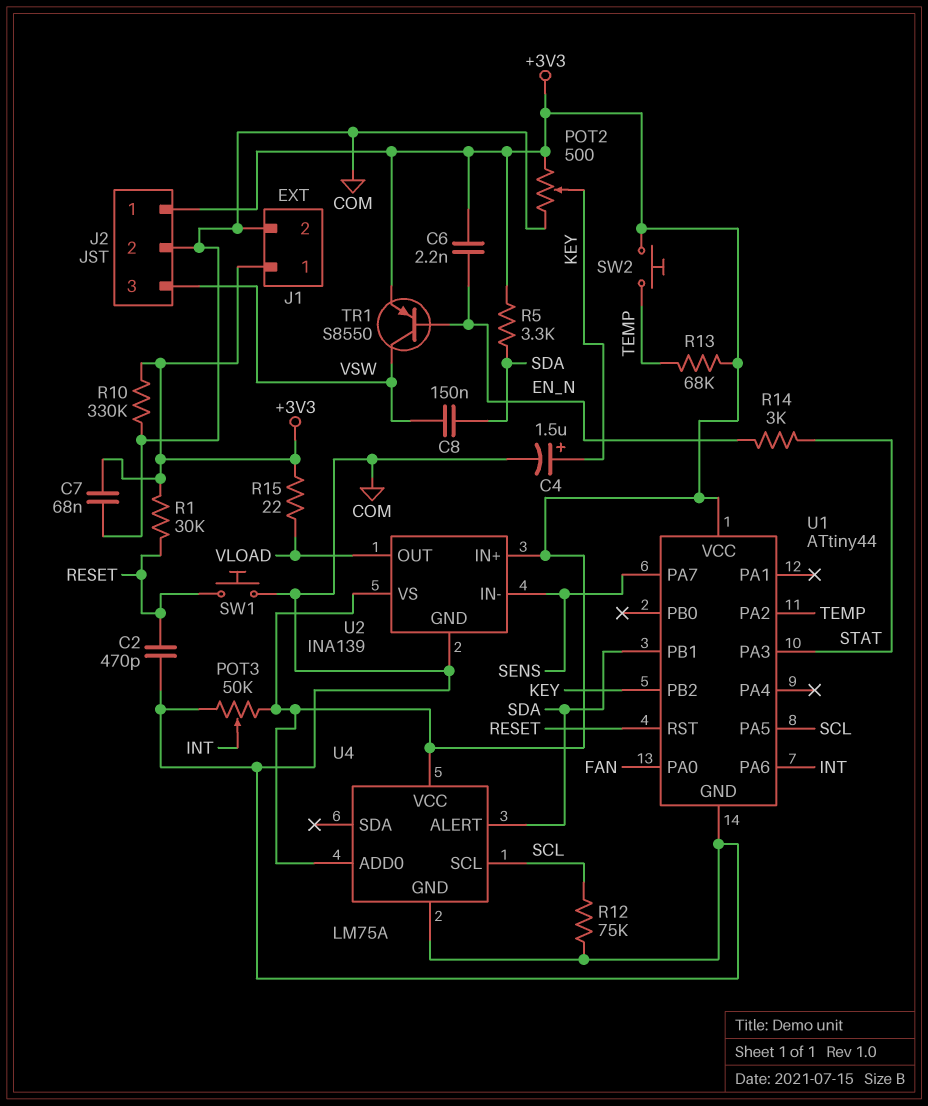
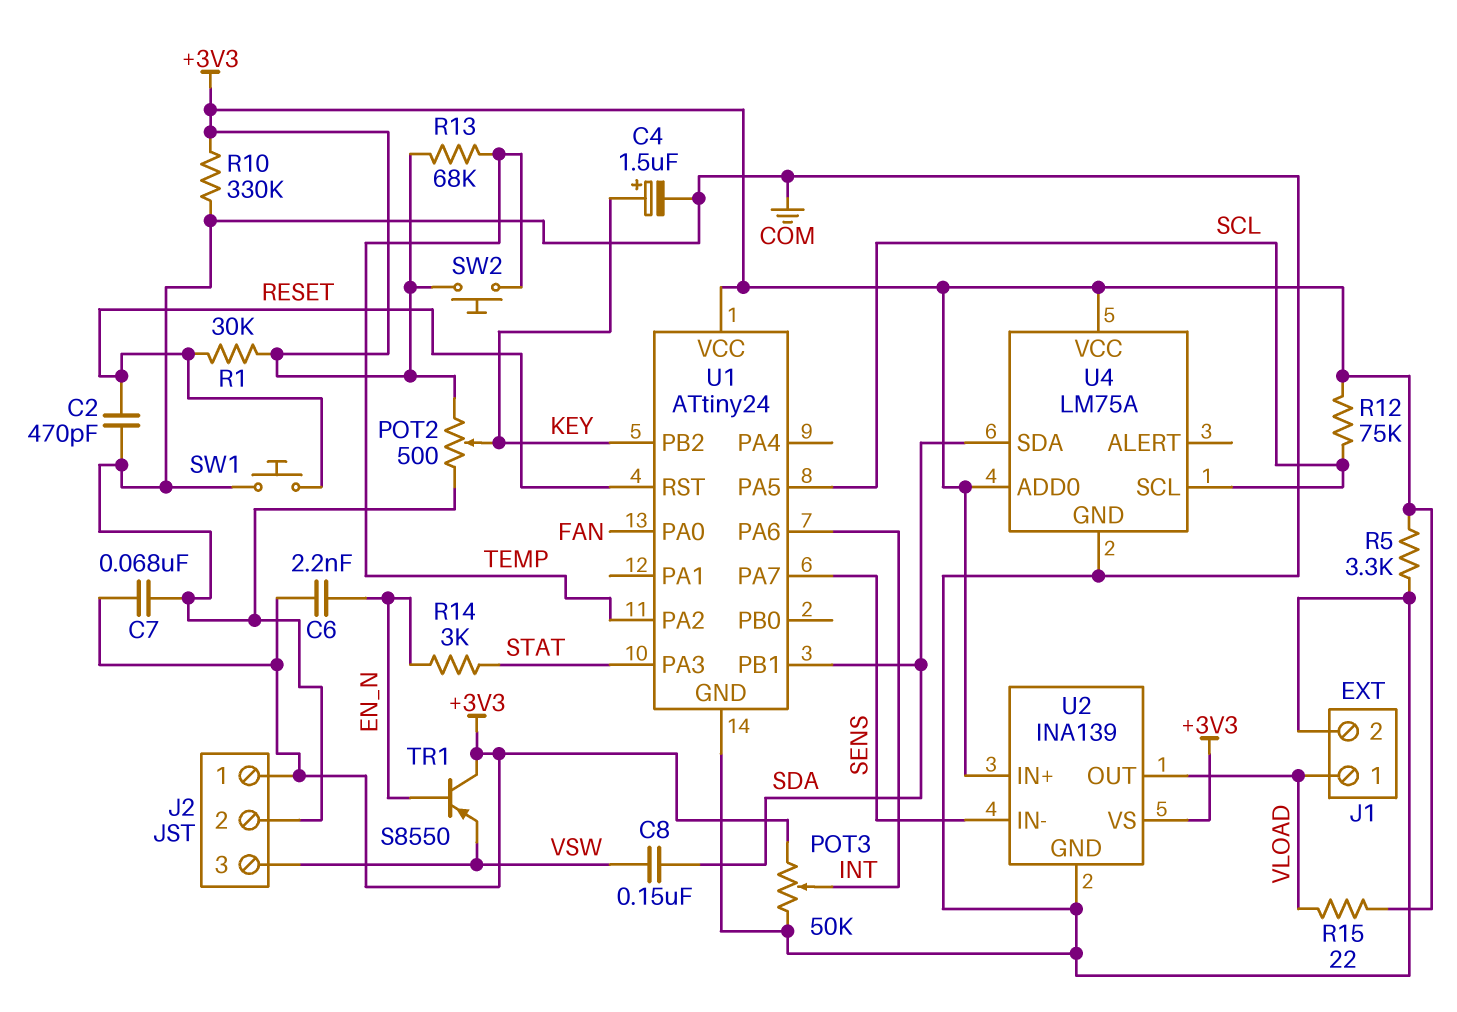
J1 pin 1: +3V3 -> VLOAD
R5: 3.3k (+3V3, SDA) -> 3.3k (+3V3, COM)
R12: 75k (COM, SCL) -> 75k (+3V3, SCL)
TR1: PNP S8550 (B EN_N, C VSW, E +3V3) -> PNP S8550 (B EN_N, C +3V3, E VSW)
U1: ATtiny44 -> ATtiny24
U4 pin ALERT: SDA -> none
U4 pin SDA: none -> SDA

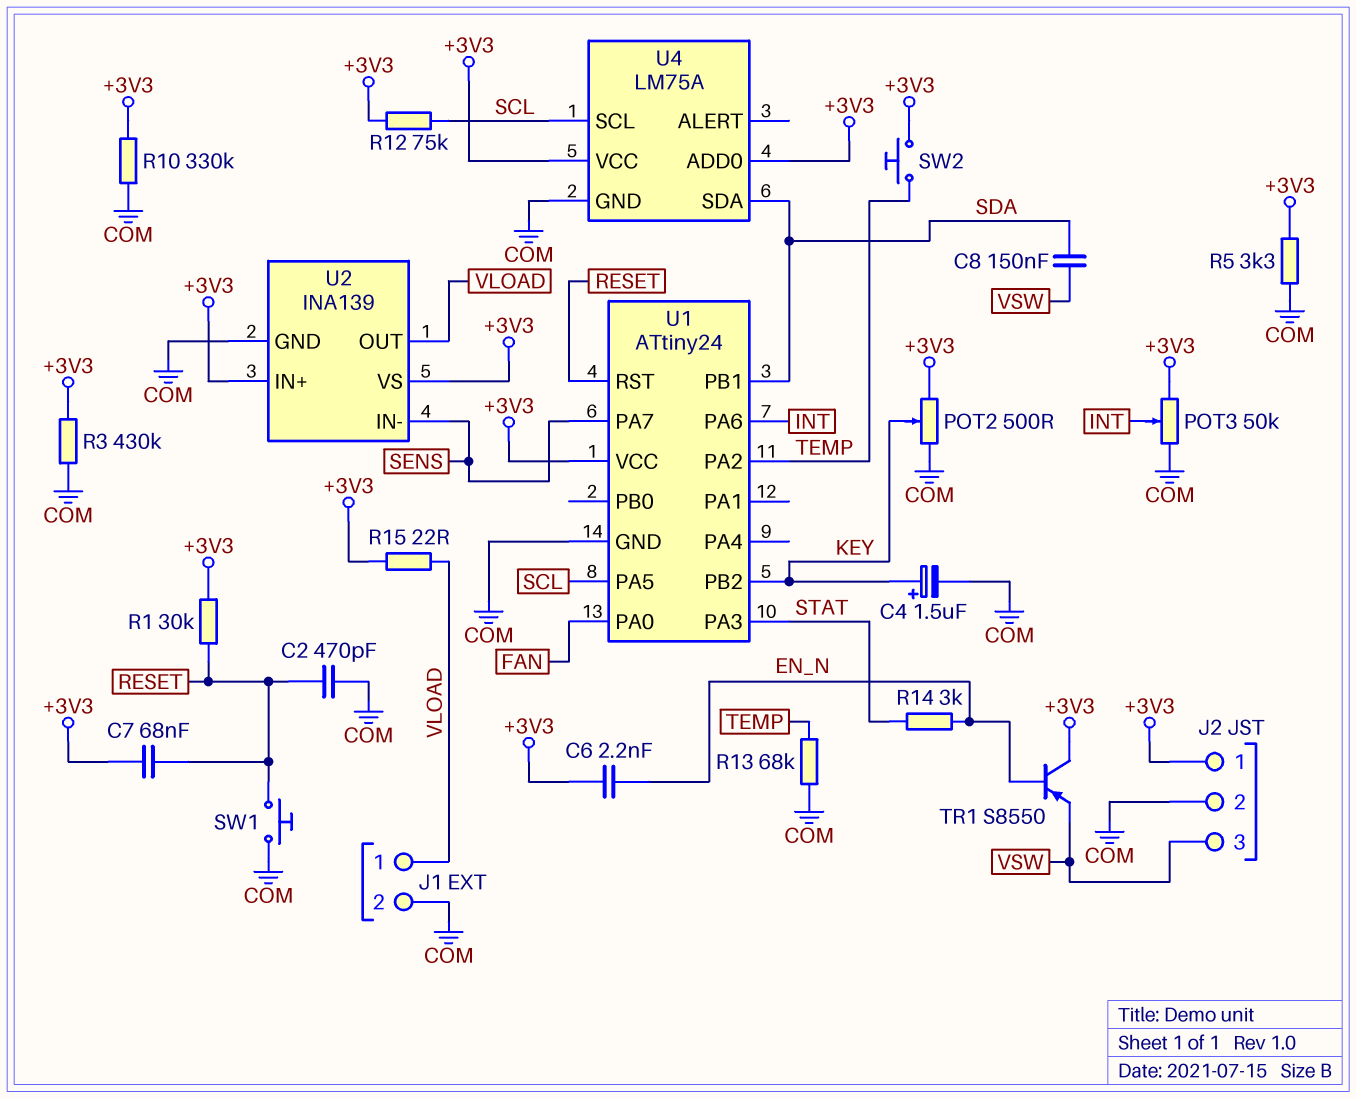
C7: 68nF (+3V3, COM) -> 68nF (+3V3, RESET)
R3: none -> 430k (+3V3, COM)
R13: 68k (+3V3, TEMP) -> 68k (COM, TEMP)

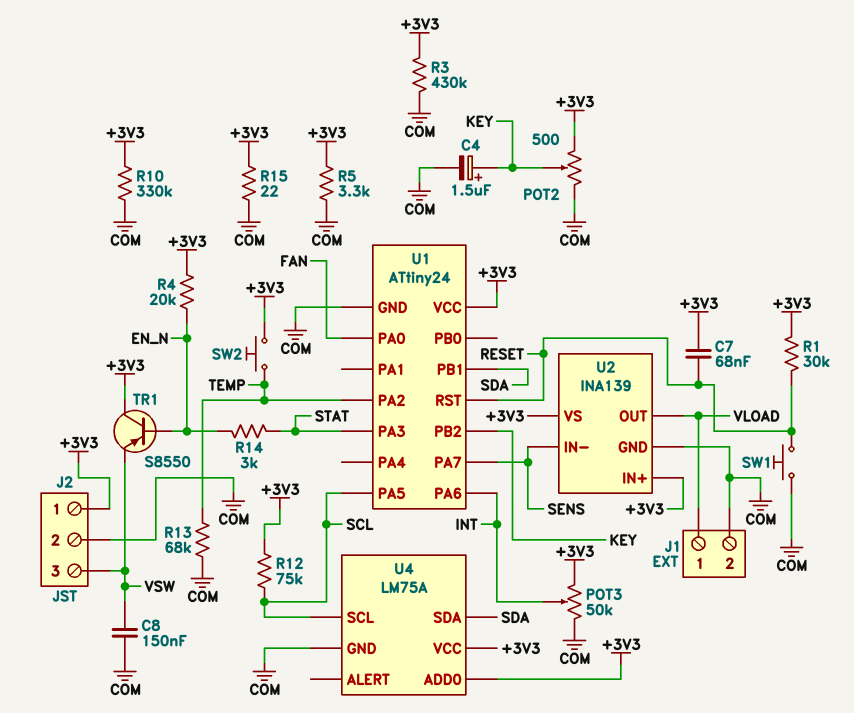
C2: 470pF (COM, RESET) -> none
C6: 2.2nF (+3V3, EN_N) -> none
C8: 150nF (SDA, VSW) -> 150nF (COM, VSW)
R4: none -> 20k (+3V3, EN_N)
R15: 22 (+3V3, VLOAD) -> 22 (+3V3, COM)

